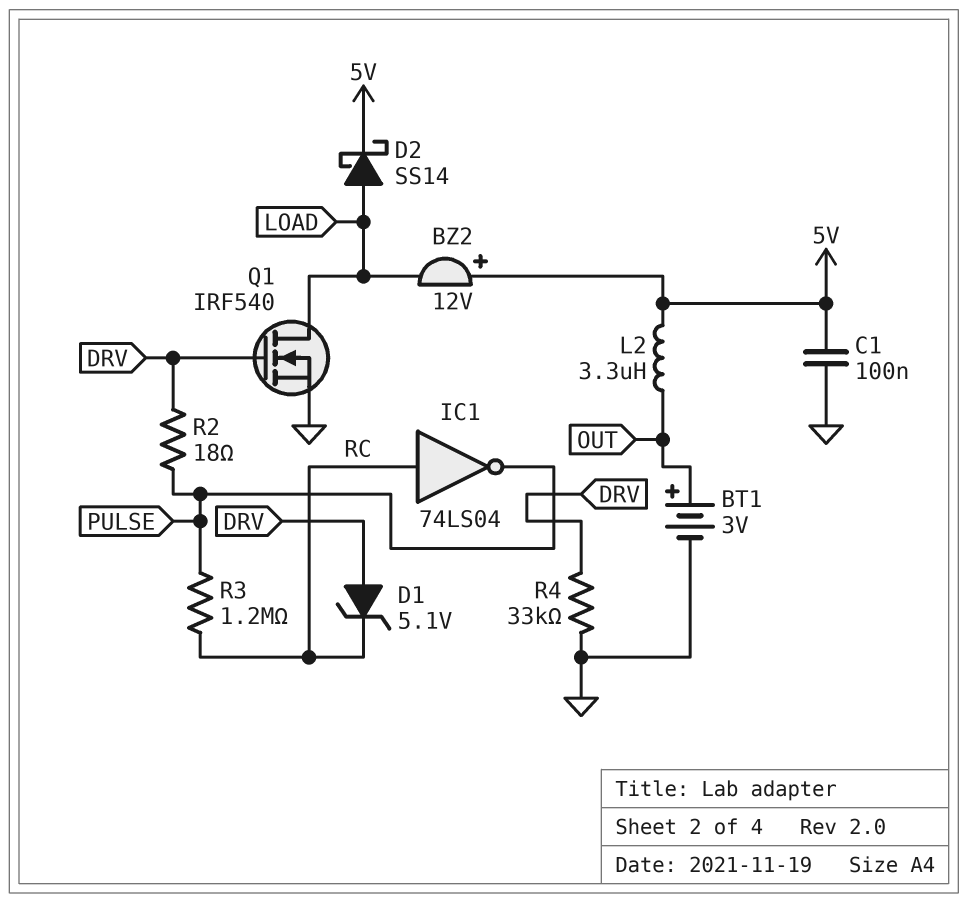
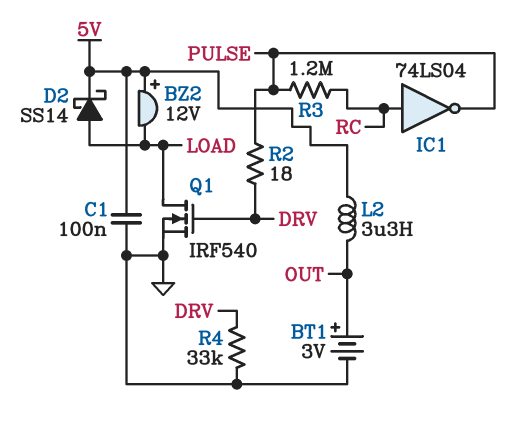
D1: zener 5.1V (A DRV, K RC) -> none

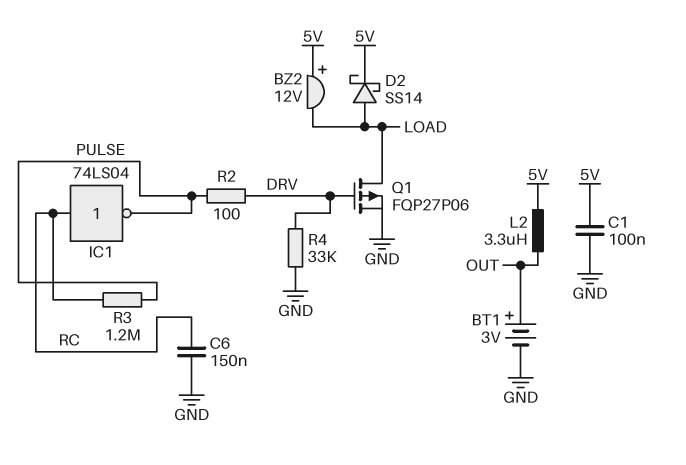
C6: none -> 150nF (GND, RC)
Q1: NMOS IRF540 (G DRV, D LOAD, S GND) -> PMOS FQP27P06 (G DRV, D LOAD, S GND)
R2: 18 (DRV, PULSE) -> 100 (DRV, PULSE)

